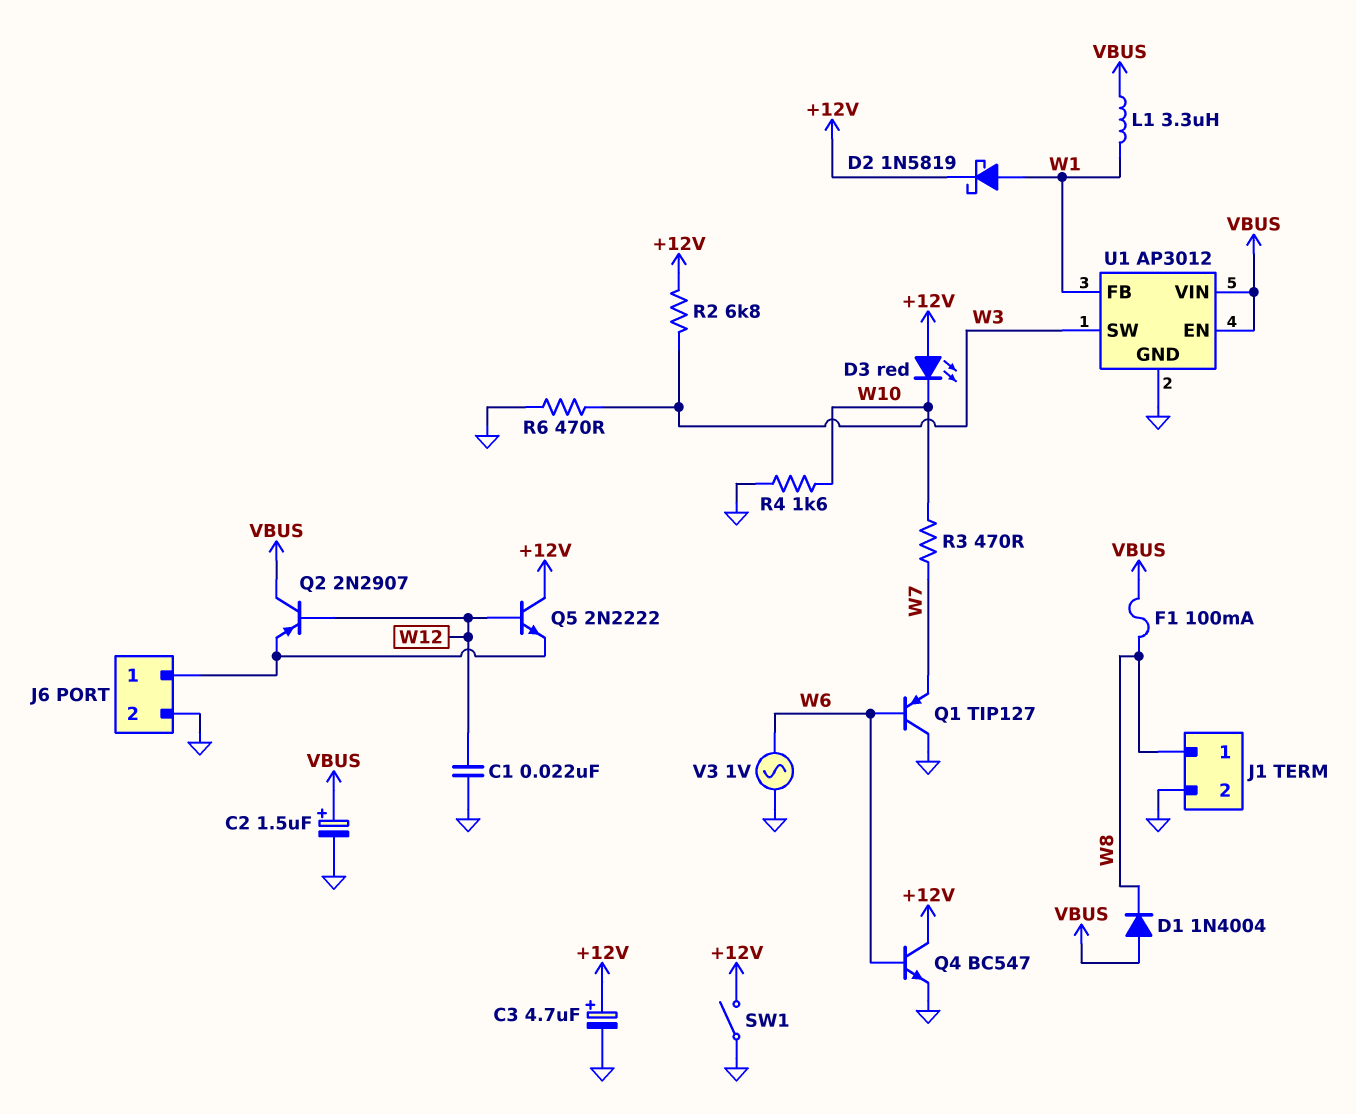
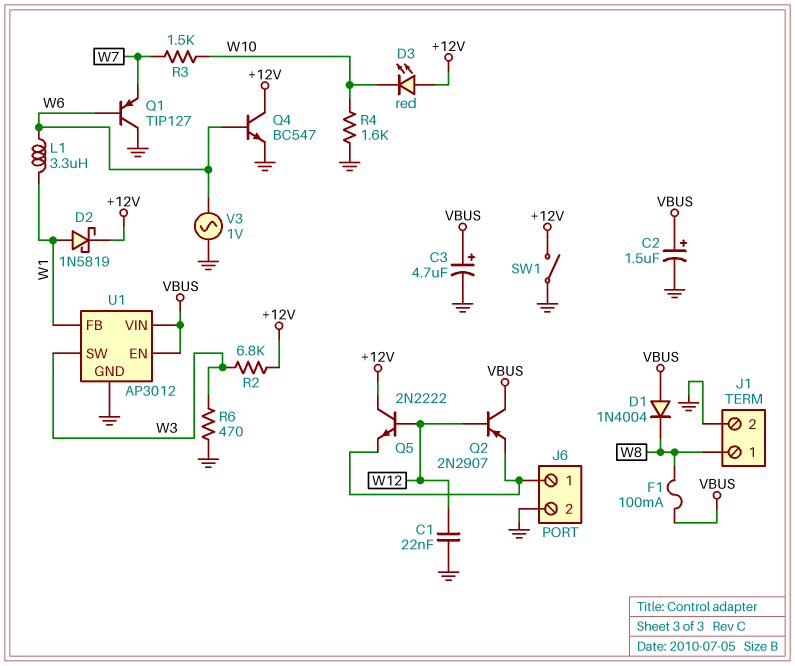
C3: 4.7uF (plus +12V, minus GND) -> 4.7uF (plus VBUS, minus GND)
L1: 3.3uH (VBUS, W1) -> 3.3uH (W1, W6)
R3: 470 (W7, W10) -> 1.5k (W7, W10)

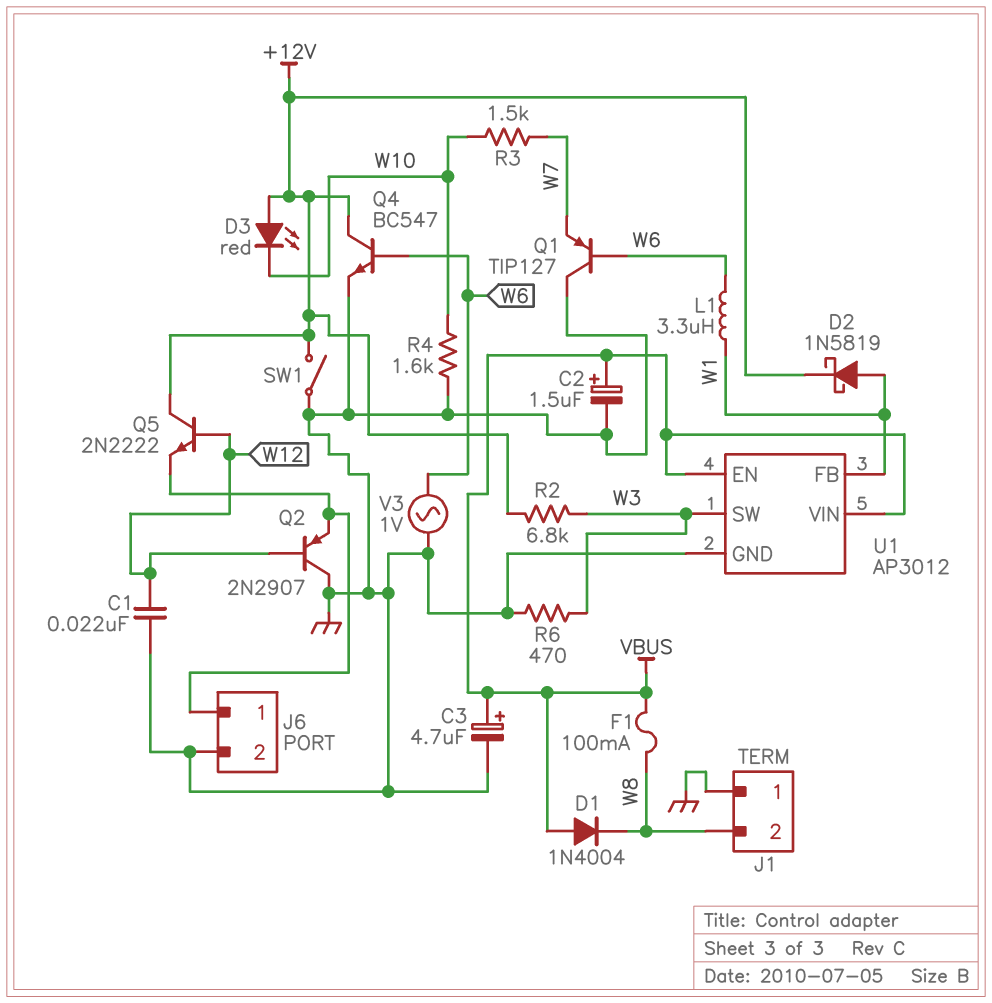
J1 pin 1: W8 -> GND
J1 pin 2: GND -> W8
Q2: PNP 2N2907 (B W12, C VBUS, E J6/1) -> PNP 2N2907 (B W12, C GND, E J6/1)

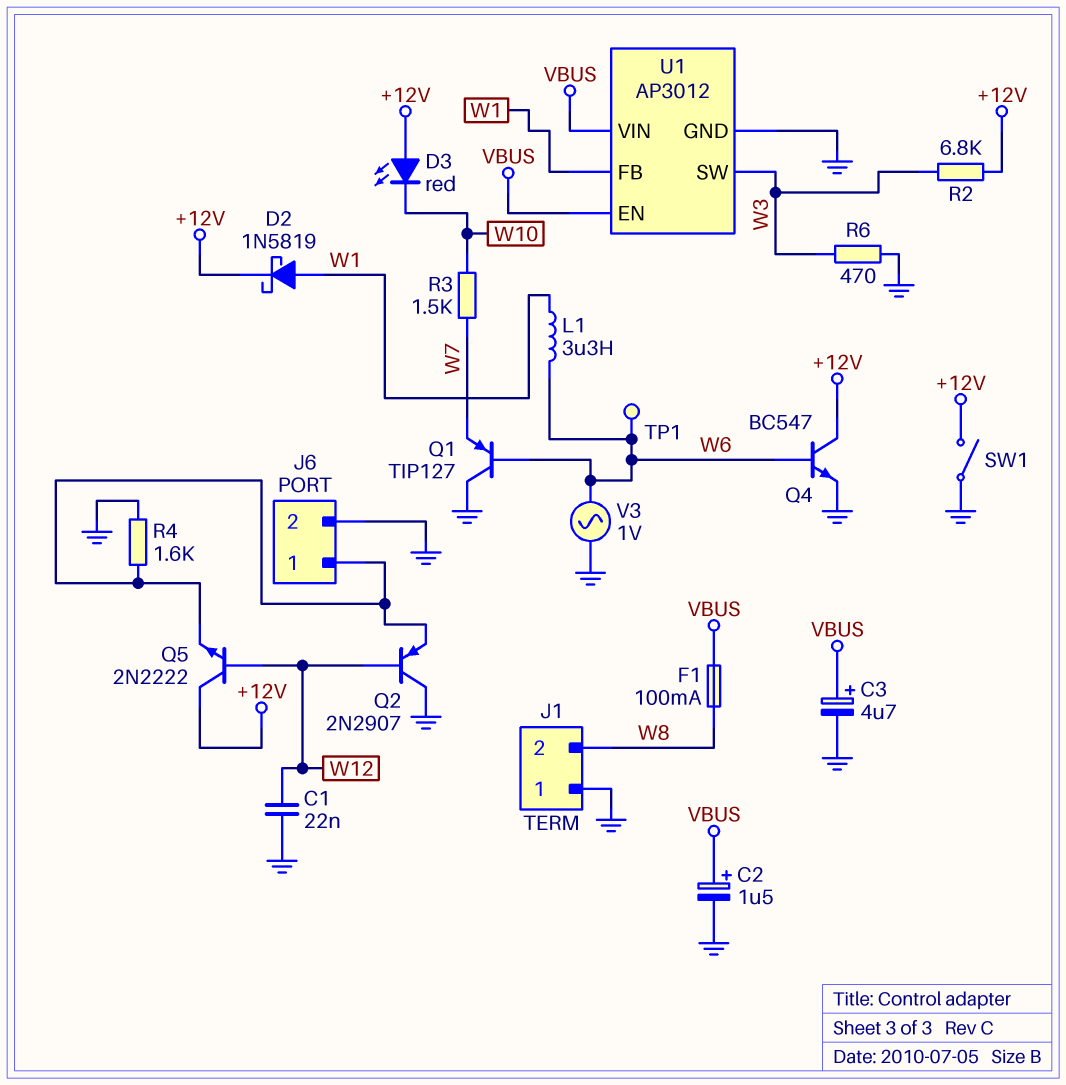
D1: diode 1N4004 (A VBUS, K W8) -> none
R4: 1.6k (GND, W10) -> 1.6k (GND, J6/1)
TP1: none -> test point (W6)

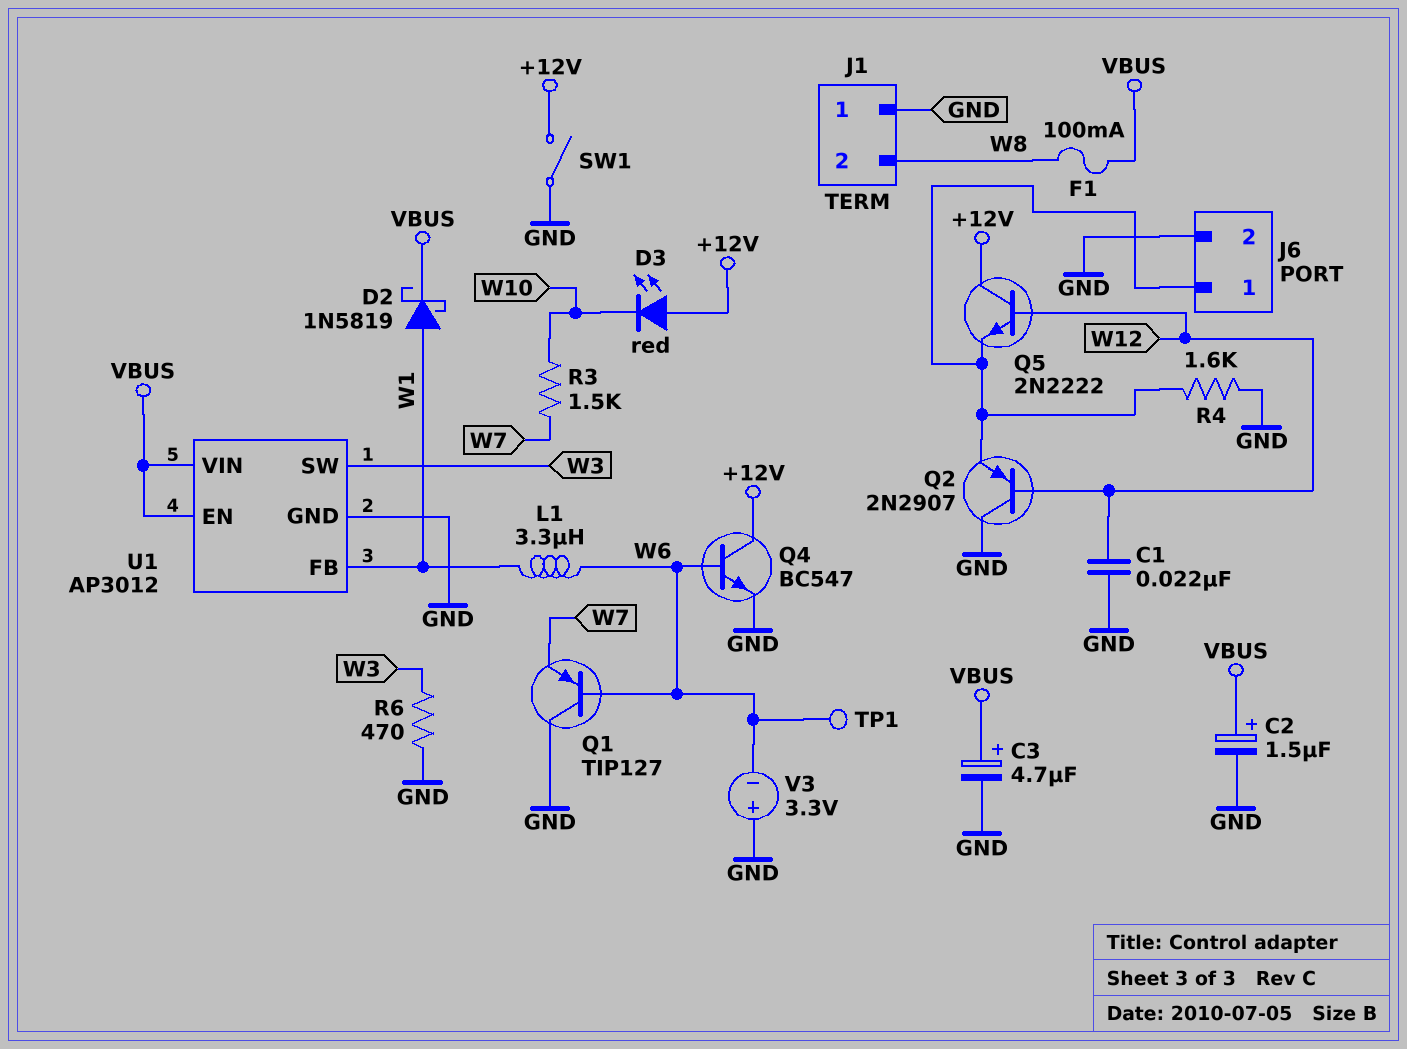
D2: schottky 1N5819 (A W1, K +12V) -> schottky 1N5819 (A W1, K VBUS)
R2: 6.8k (+12V, W3) -> none
V3: AC 1V (GND, W6) -> 3.3V (plus GND, minus W6)

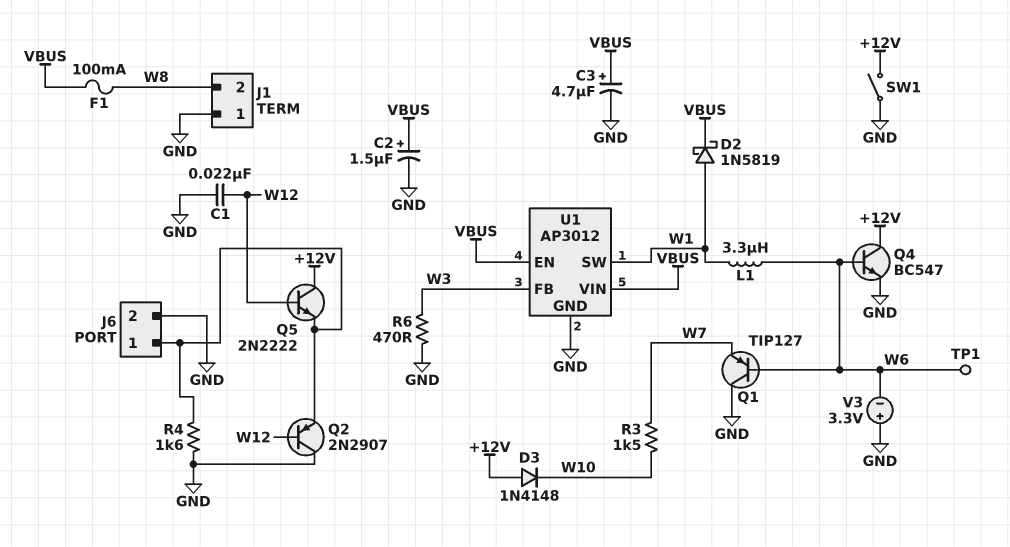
D3: LED red (A +12V, K W10) -> diode 1N4148 (A +12V, K W10)
U1 pin FB: W1 -> W3
U1 pin SW: W3 -> W1

